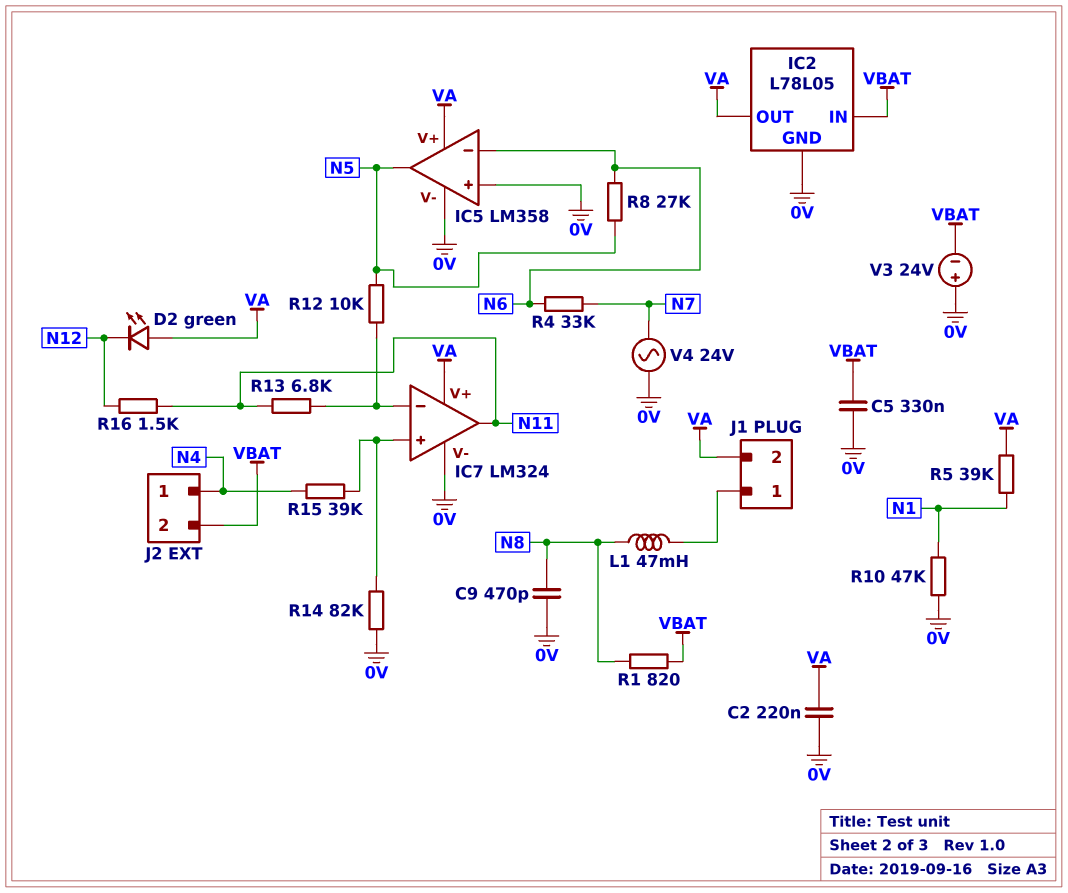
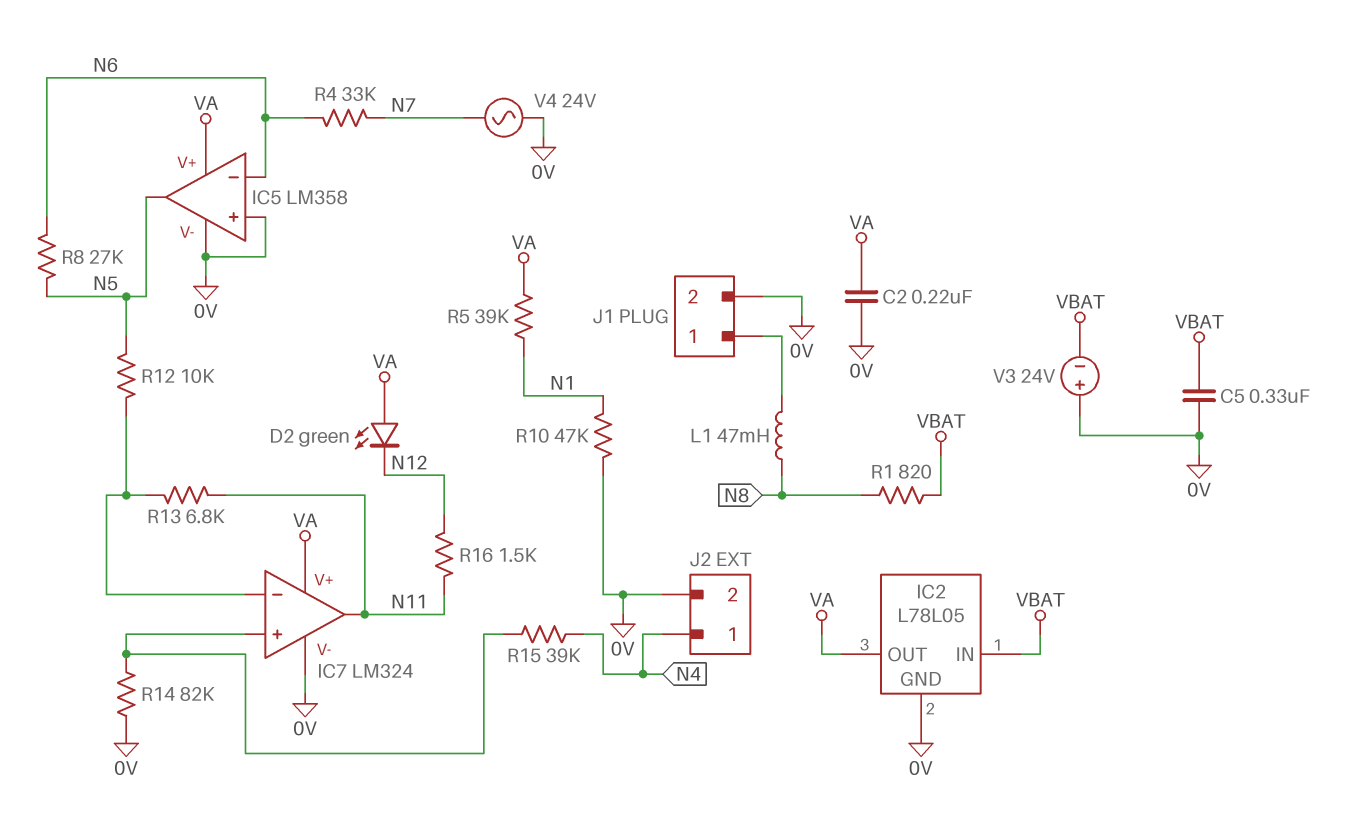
C9: 470pF (0V, N8) -> none
J1 pin 2: VA -> 0V
J2 pin 2: VBAT -> 0V

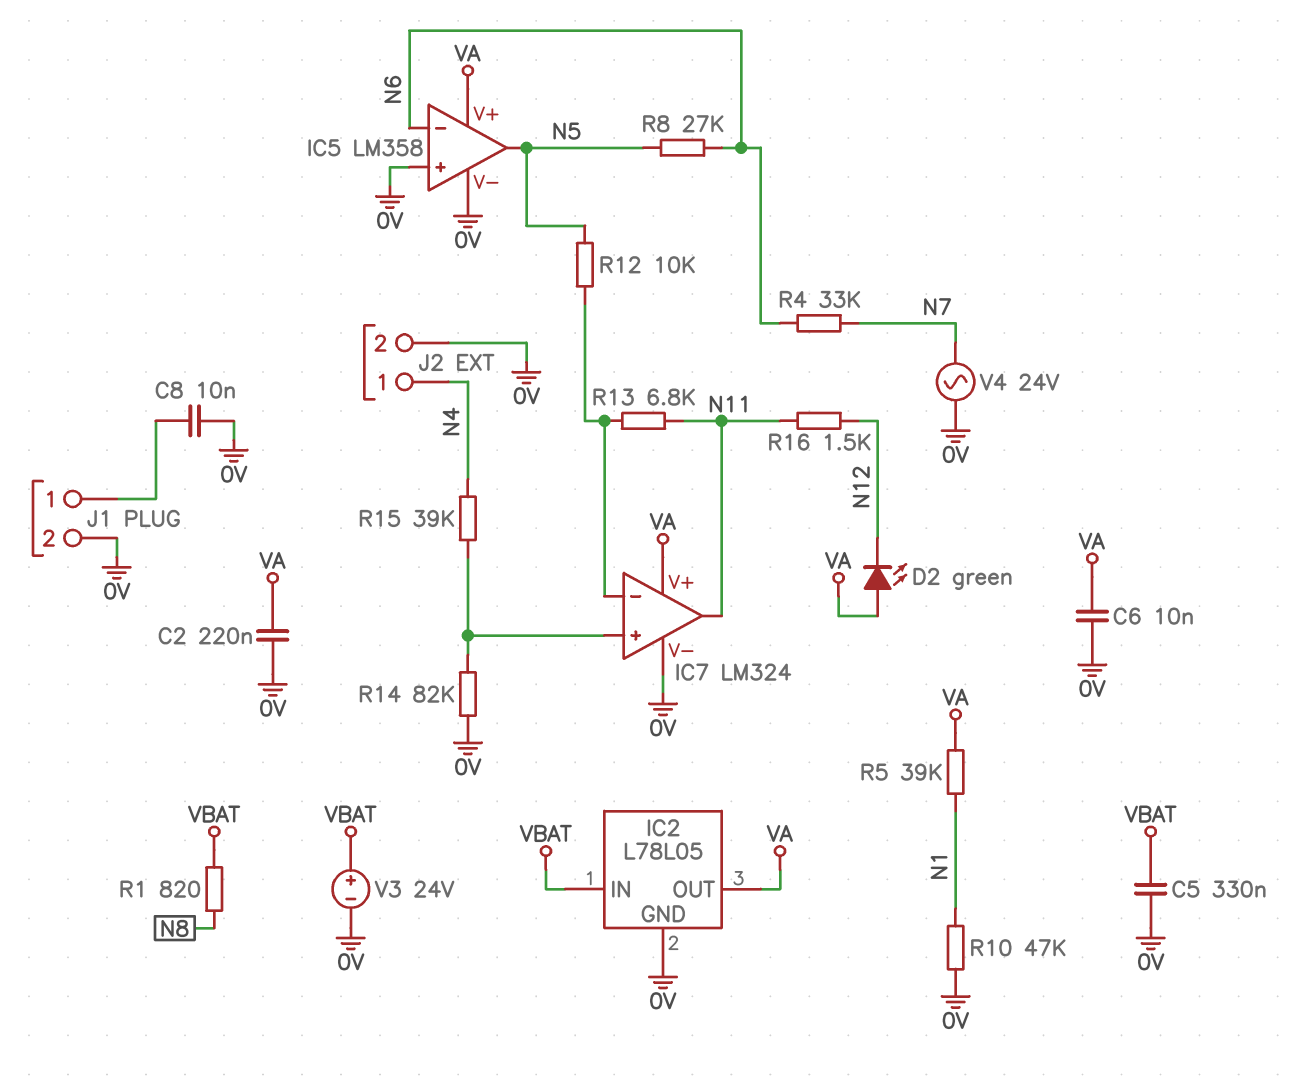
C6: none -> 10nF (0V, VA)
C8: none -> 10nF (0V, J1/1)
L1: 47mH (J1/1, N8) -> none
V3: 24V (plus 0V, minus VBAT) -> 24V (plus VBAT, minus 0V)

